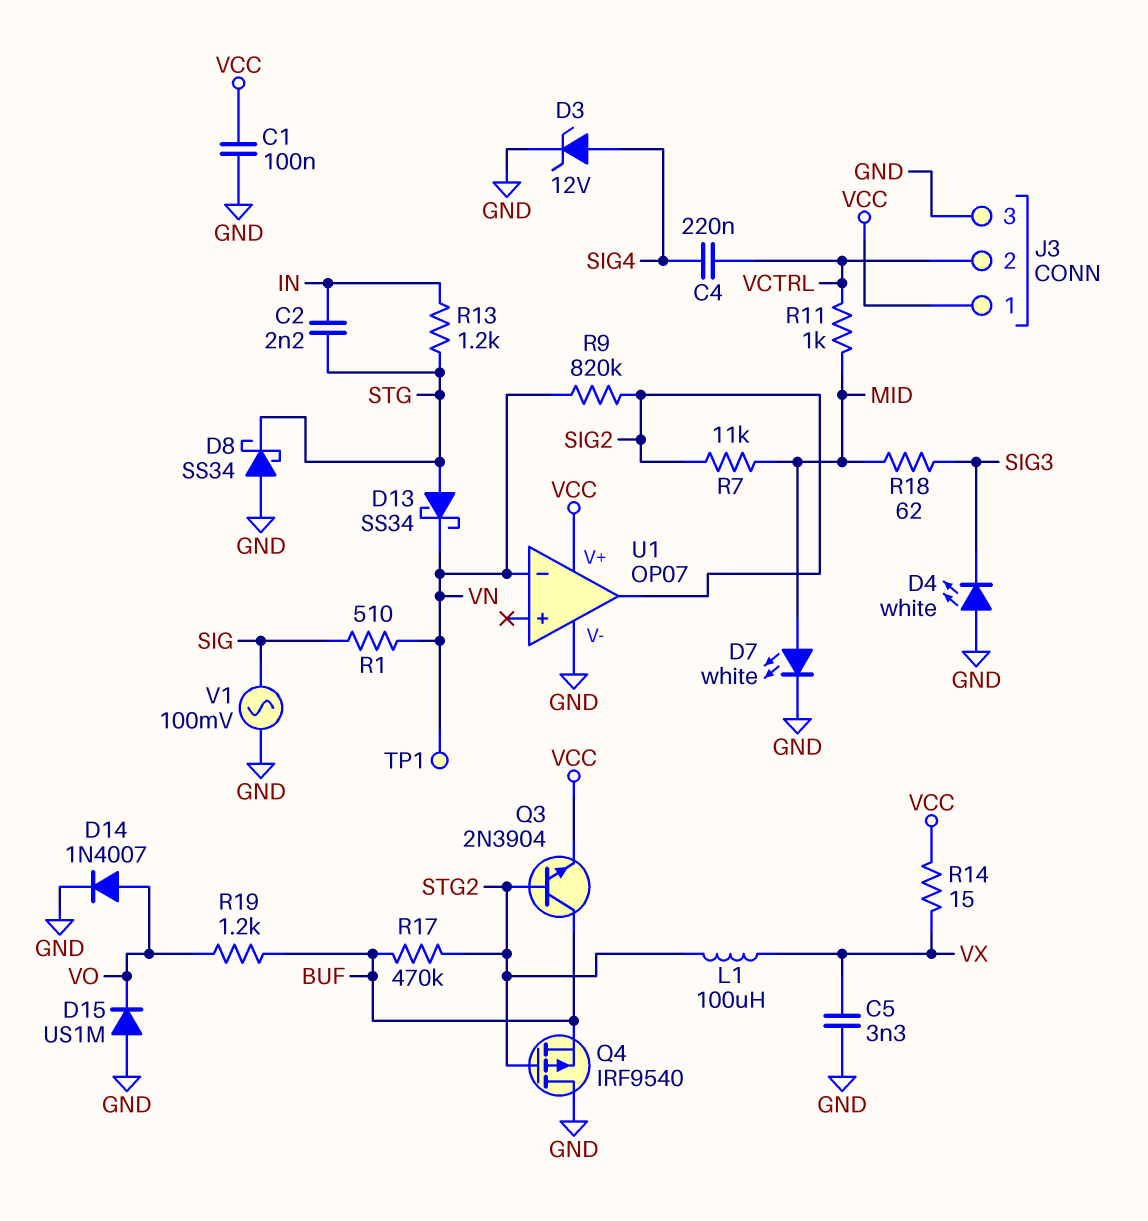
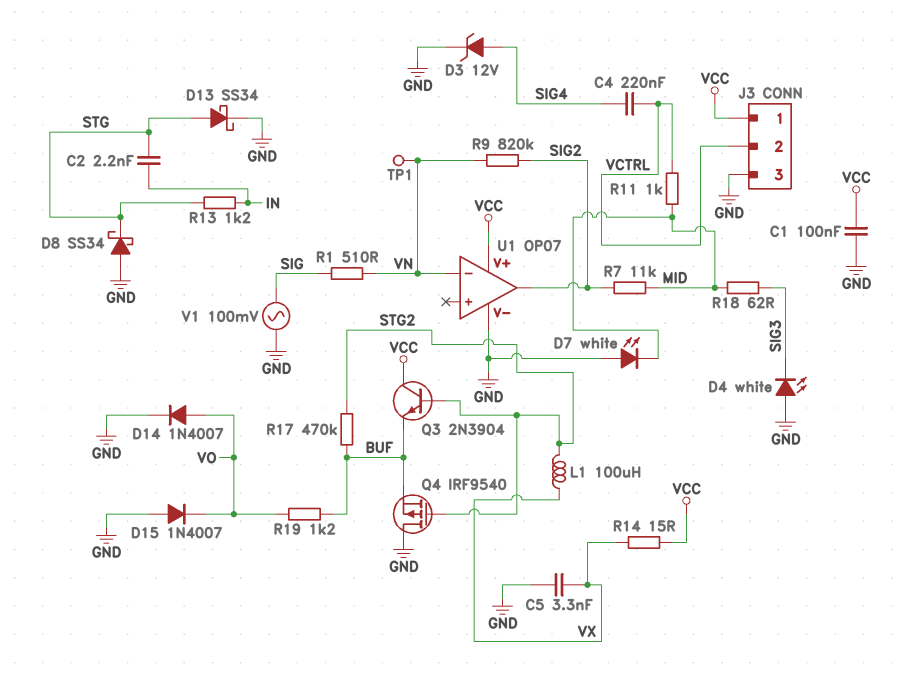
D7: LED white (A MID, K GND) -> LED white (A GND, K MID)
D13: schottky SS34 (A STG, K VN) -> schottky SS34 (A STG, K GND)
D15: diode US1M (A GND, K VO) -> diode 1N4007 (A GND, K VO)
Q3: NPN 2N3904 (B STG2, C BUF, E VCC) -> NPN 2N3904 (B STG2, C VCC, E BUF)

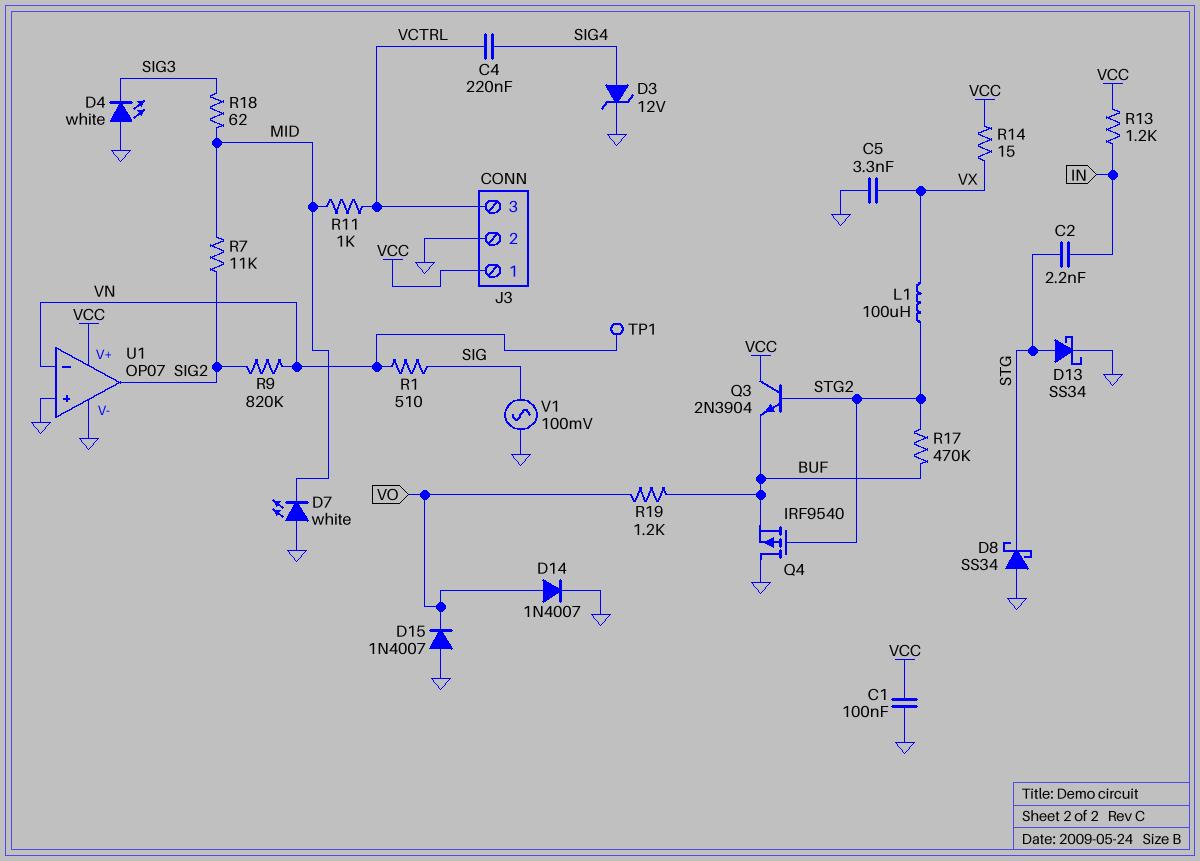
J3 pin 2: VCTRL -> GND
J3 pin 3: GND -> VCTRL
R13: 1.2k (IN, STG) -> 1.2k (IN, VCC)
U1 pin in+: none -> GND

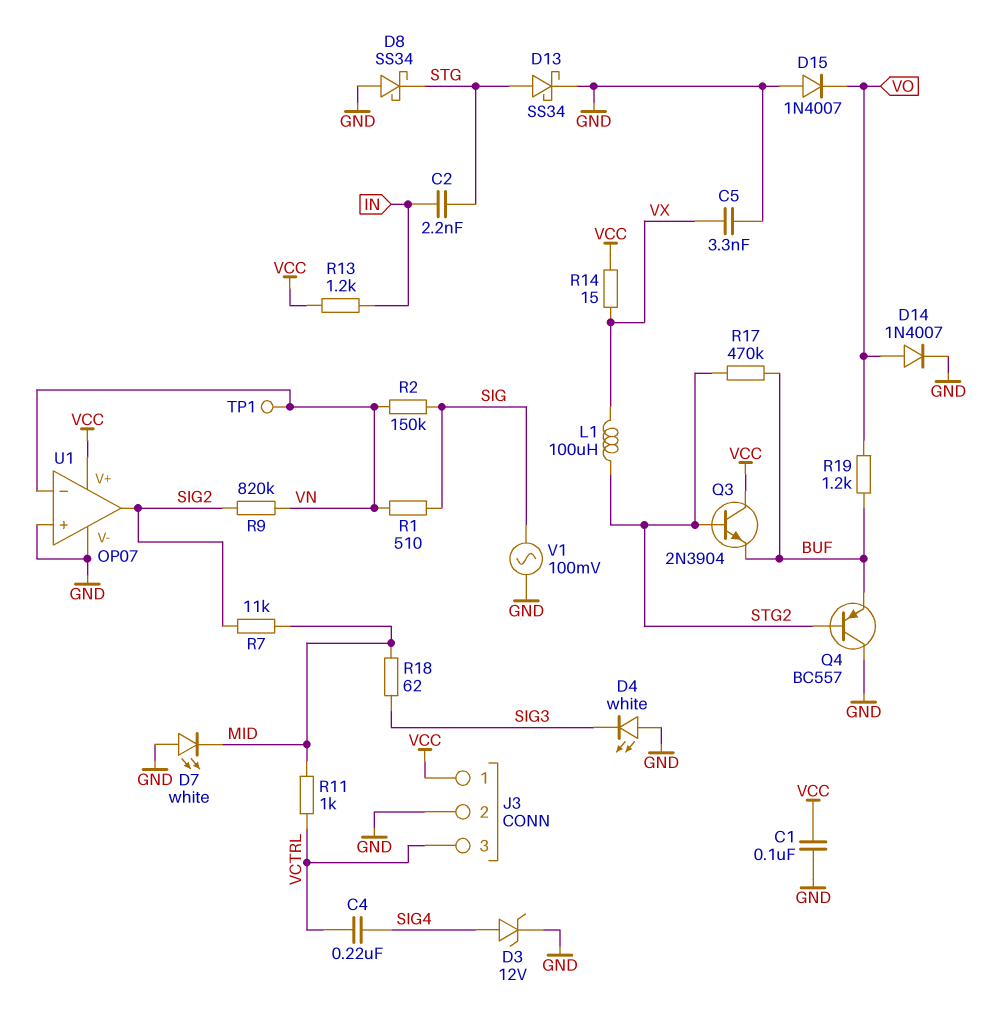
Q4: PMOS IRF9540 (G STG2, D GND, S BUF) -> PNP BC557 (B STG2, C GND, E BUF)
R2: none -> 150k (SIG, VN)

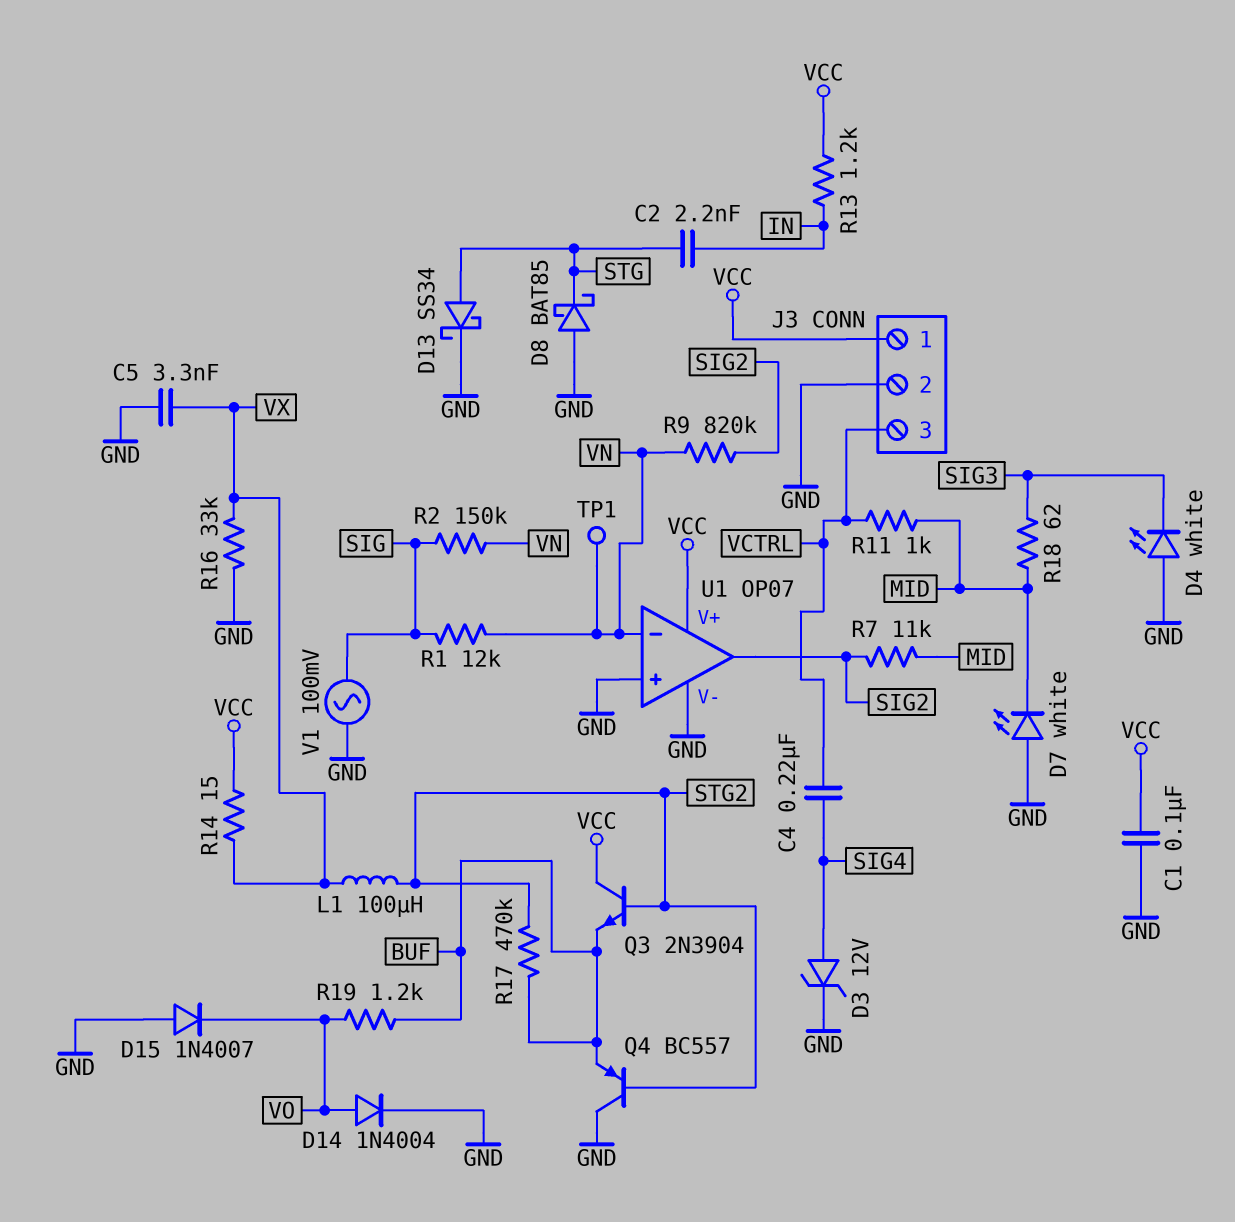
D8: schottky SS34 (A GND, K STG) -> schottky BAT85 (A GND, K STG)
D14: diode 1N4007 (A VO, K GND) -> diode 1N4004 (A VO, K GND)
R1: 510 (SIG, VN) -> 12k (SIG, VN)
R16: none -> 33k (GND, VX)

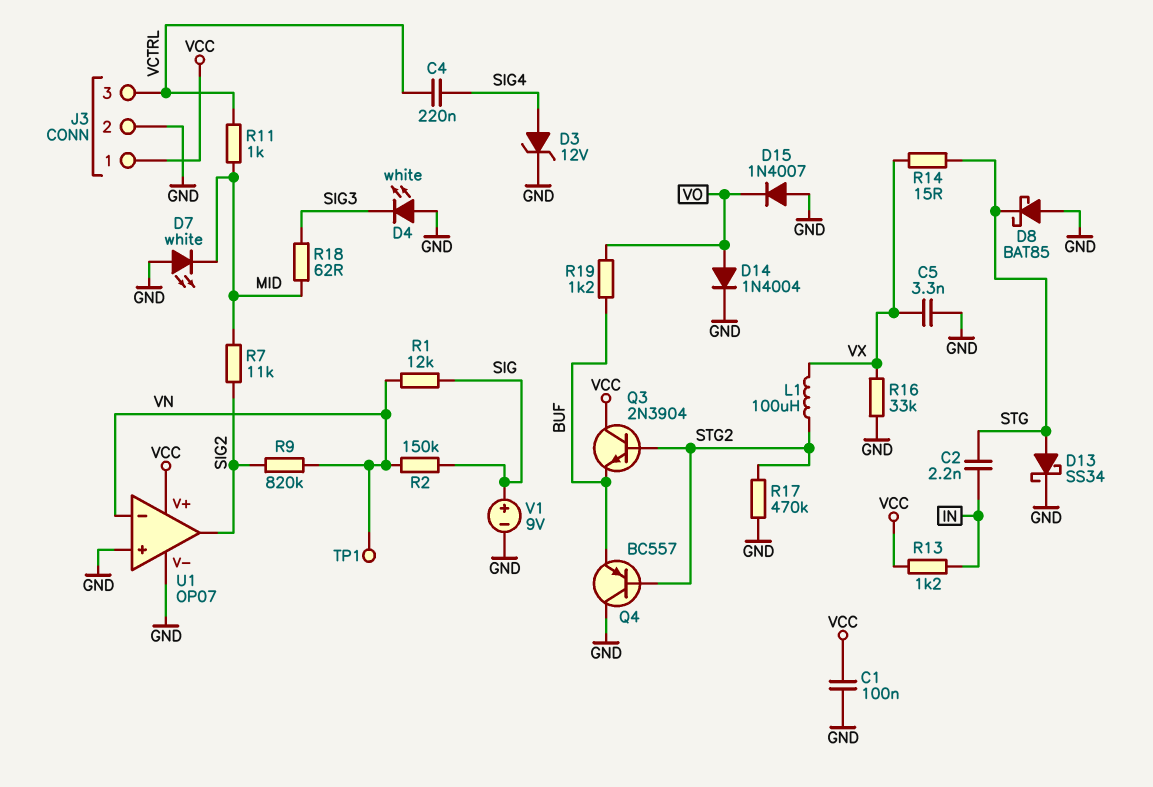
R14: 15 (VCC, VX) -> 15 (STG, VX)
R17: 470k (BUF, STG2) -> 470k (GND, STG2)
V1: AC 100mV (GND, SIG) -> 9V (plus SIG, minus GND)

